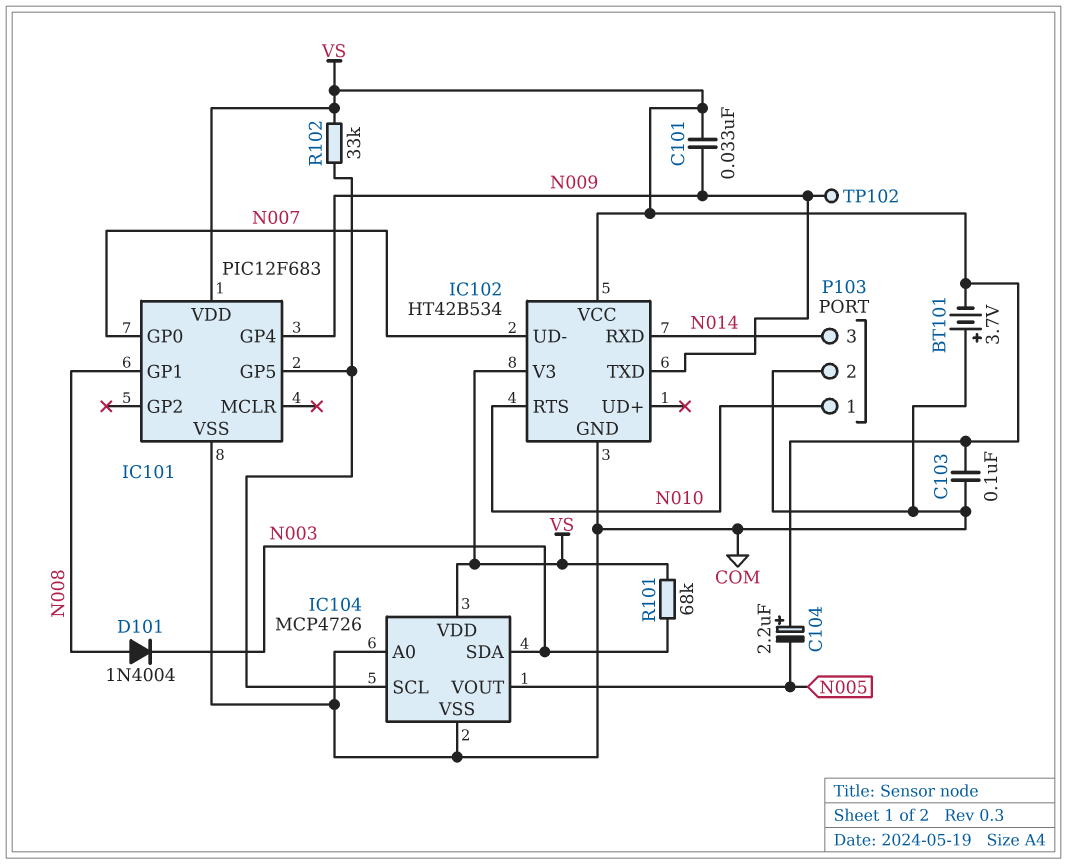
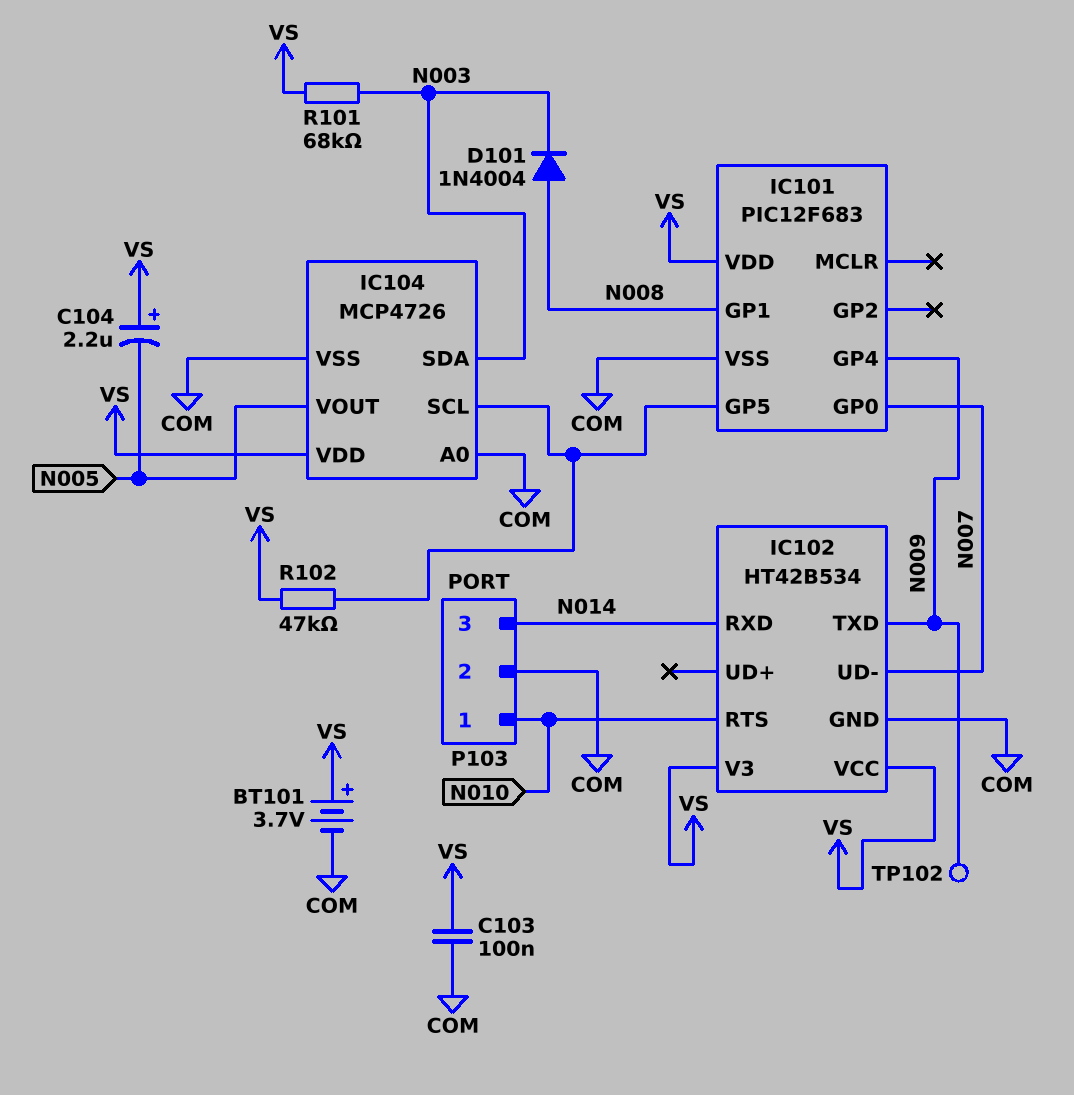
BT101: 3.7V (plus COM, minus VS) -> 3.7V (plus VS, minus COM)
C101: 33nF (N009, VS) -> none
R102: 33k (IC101/GP5, VS) -> 47k (IC101/GP5, VS)

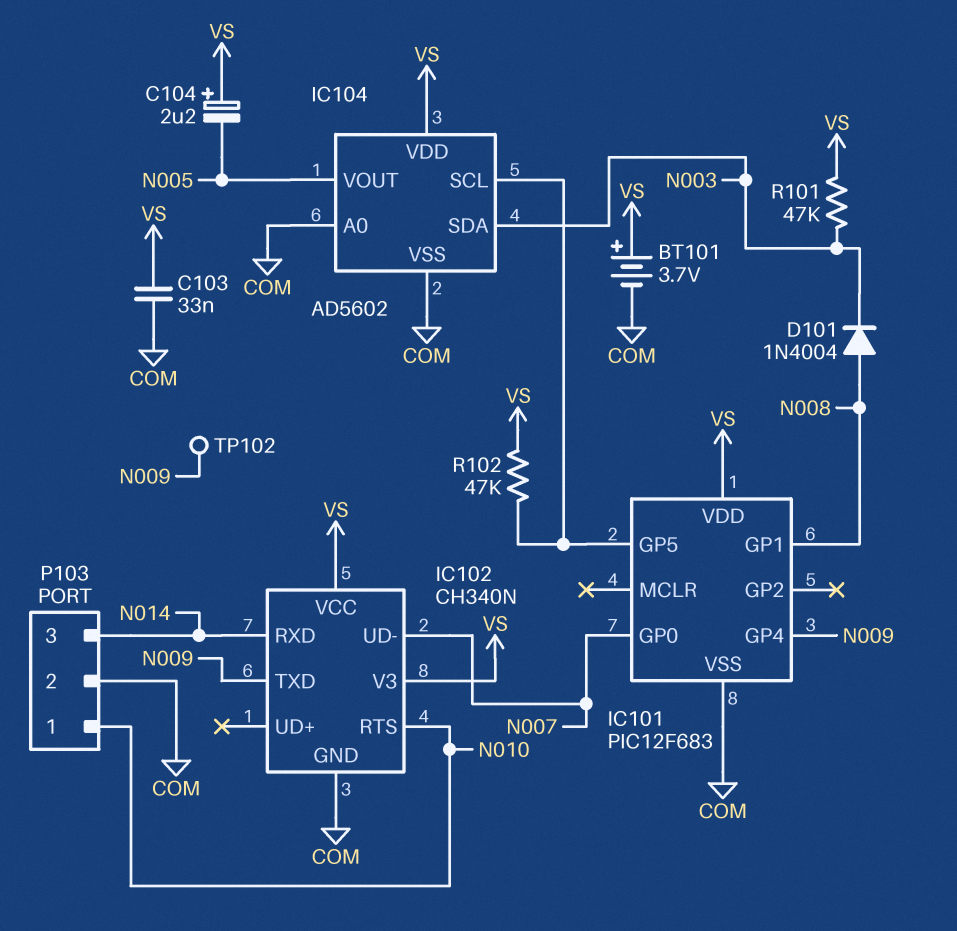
C103: 100nF (COM, VS) -> 33nF (COM, VS)
IC102: HT42B534 -> CH340N
IC104: MCP4726 -> AD5602
R101: 68k (N003, VS) -> 47k (N003, VS)

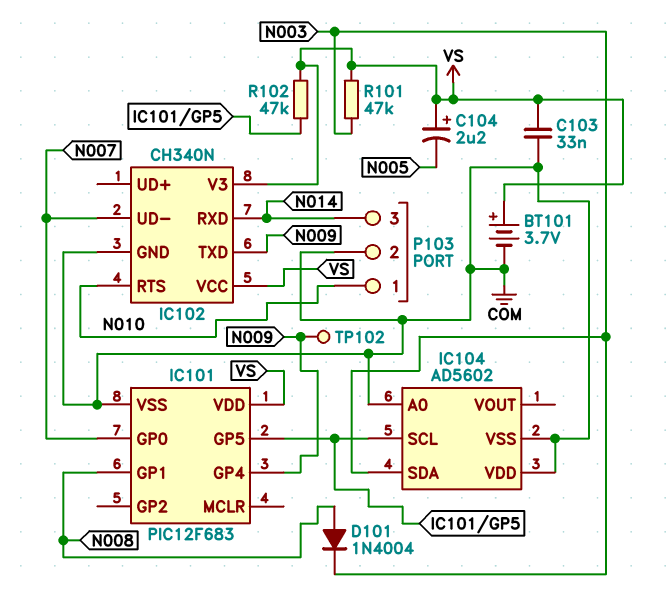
IC104 pin VDD: VS -> COM
IC104 pin VOUT: N005 -> none

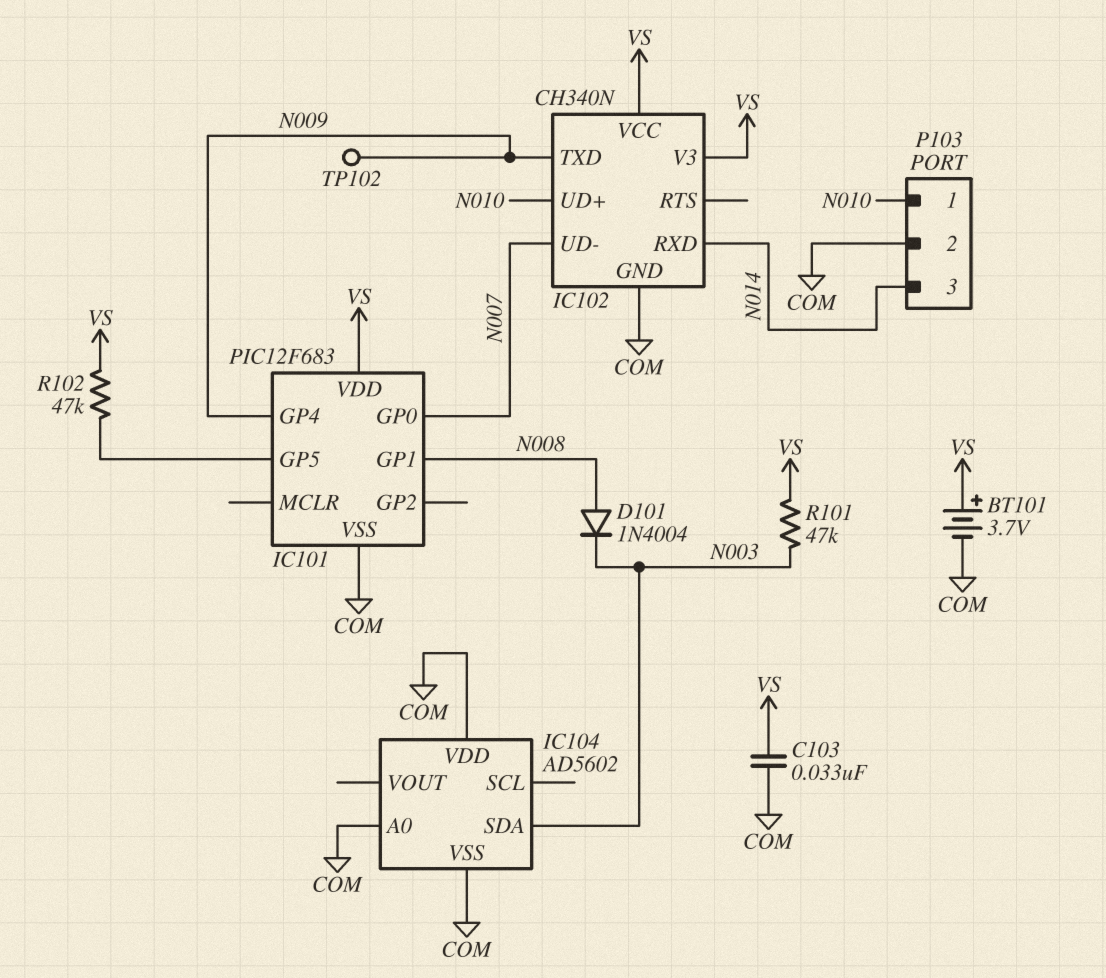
C104: 2.2uF (plus VS, minus N005) -> none
IC102 pin RTS: N010 -> none
IC102 pin UD+: none -> N010
IC104 pin SCL: IC101/GP5 -> none

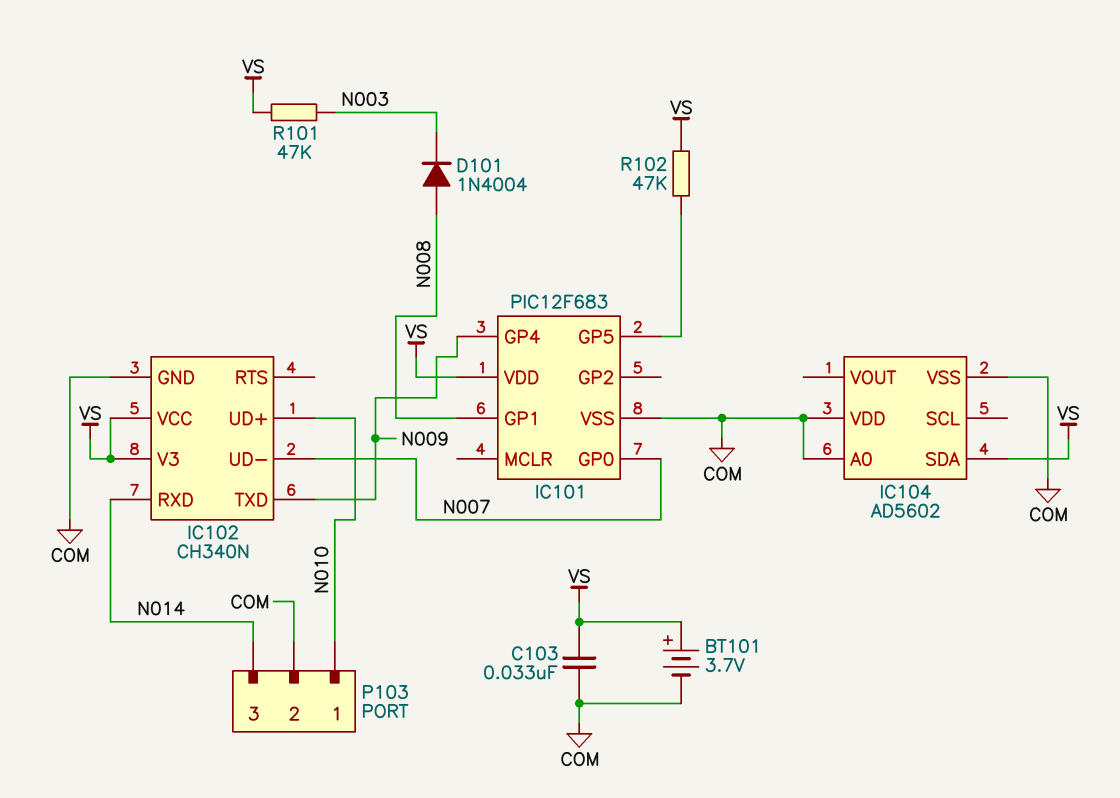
IC104 pin SDA: N003 -> VS
TP102: test point (N009) -> none

